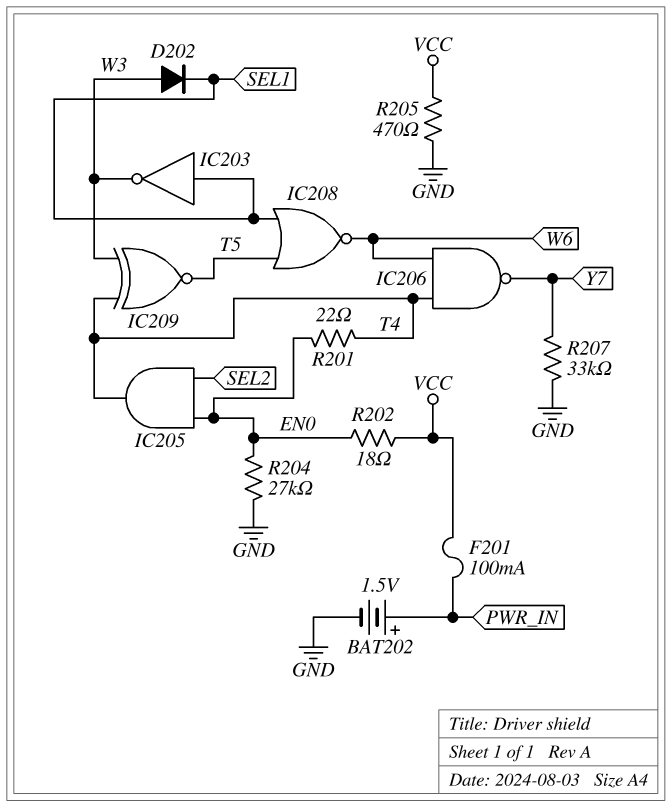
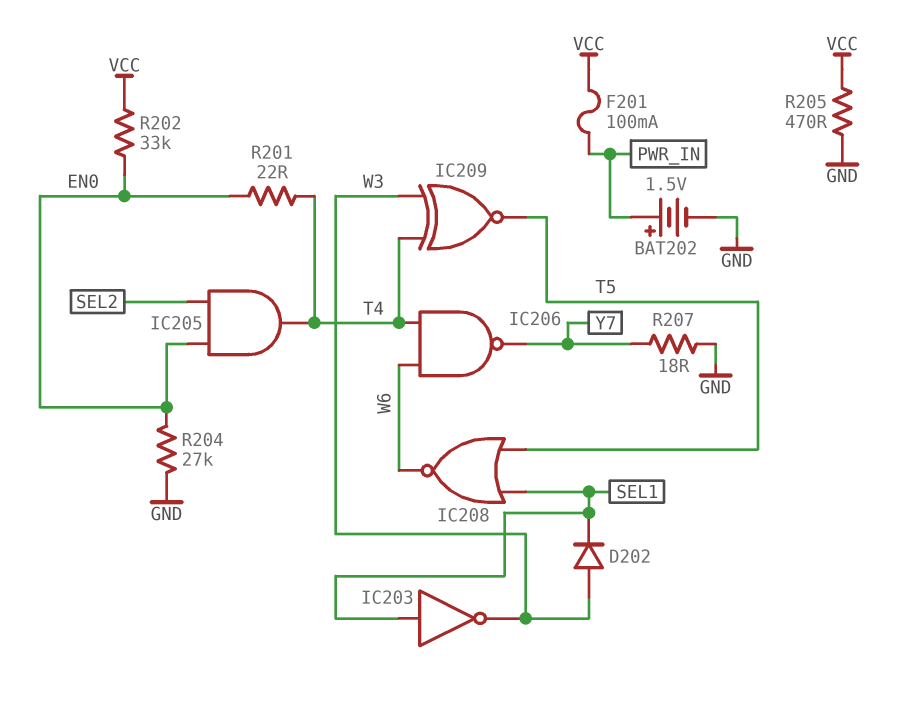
R202: 18 (EN0, VCC) -> 33k (EN0, VCC)
R207: 33k (GND, Y7) -> 18 (GND, Y7)

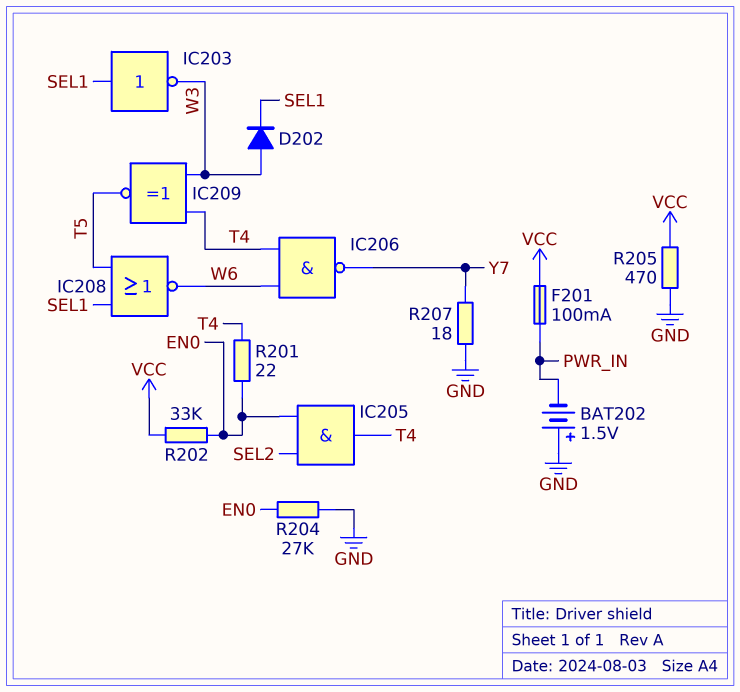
BAT202: 1.5V (plus PWR_IN, minus GND) -> 1.5V (plus GND, minus PWR_IN)

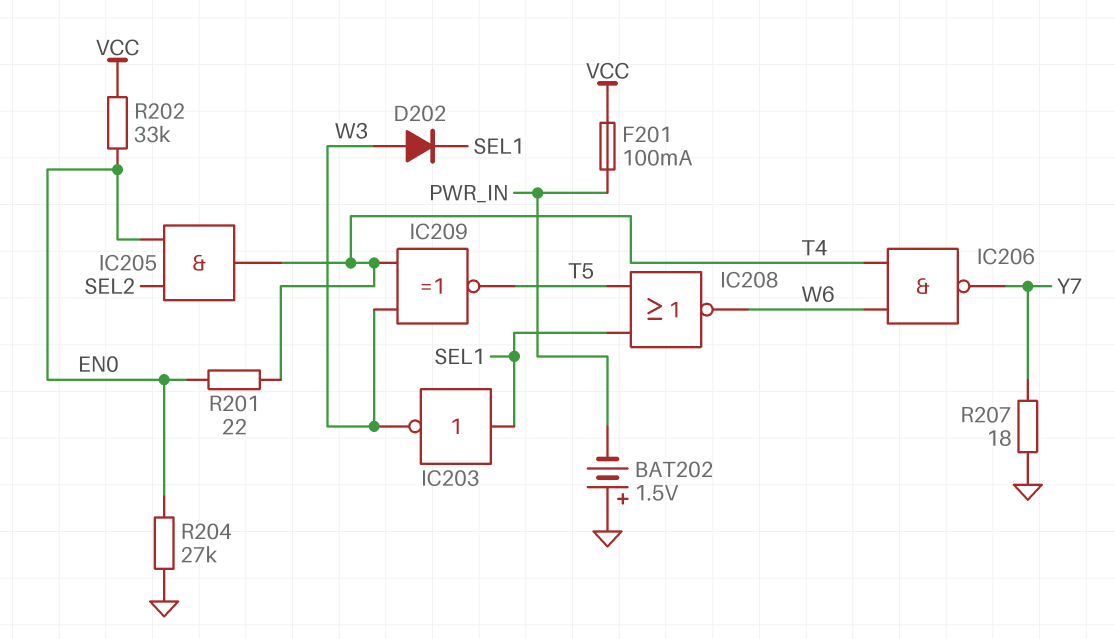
R205: 470 (GND, VCC) -> none

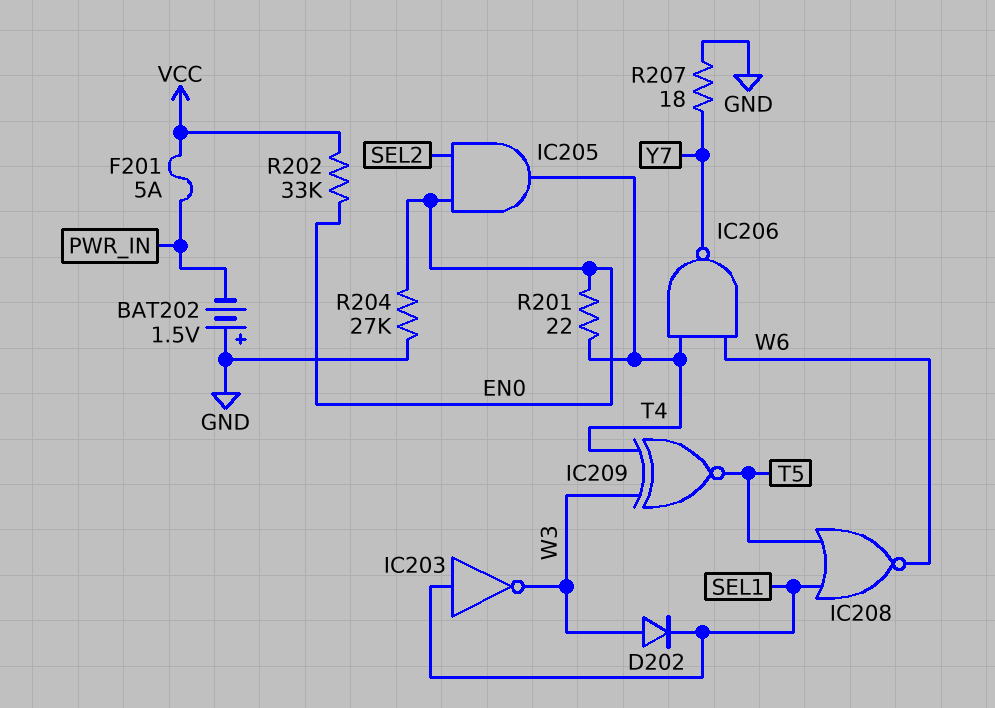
F201: 100mA (PWR_IN, VCC) -> 5A (PWR_IN, VCC)

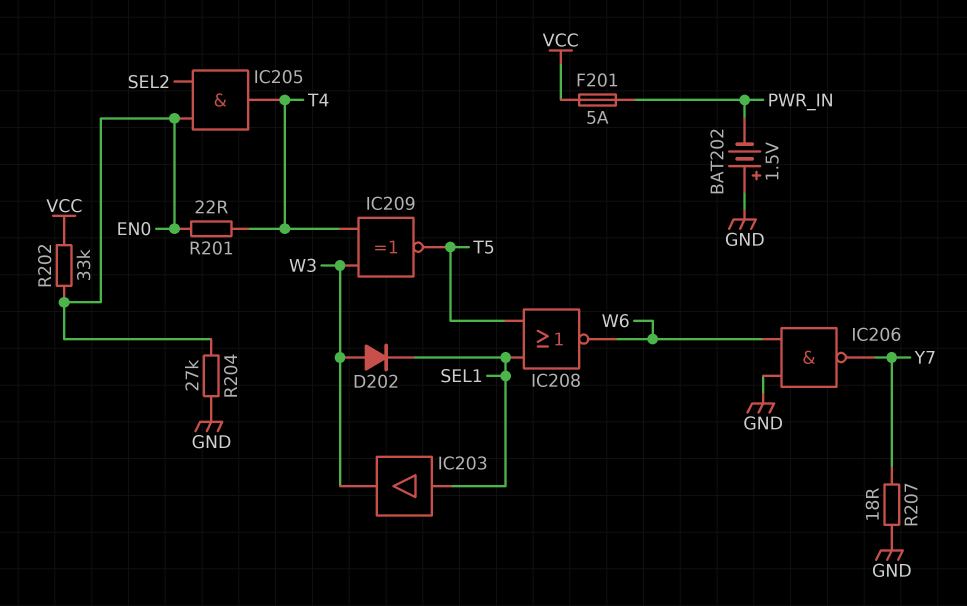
IC203: NOT (in SEL1, out W3) -> buffer (in SEL1, out W3)
IC206: NAND (in T4, in W6, out Y7) -> NAND (in GND, in W6, out Y7)

